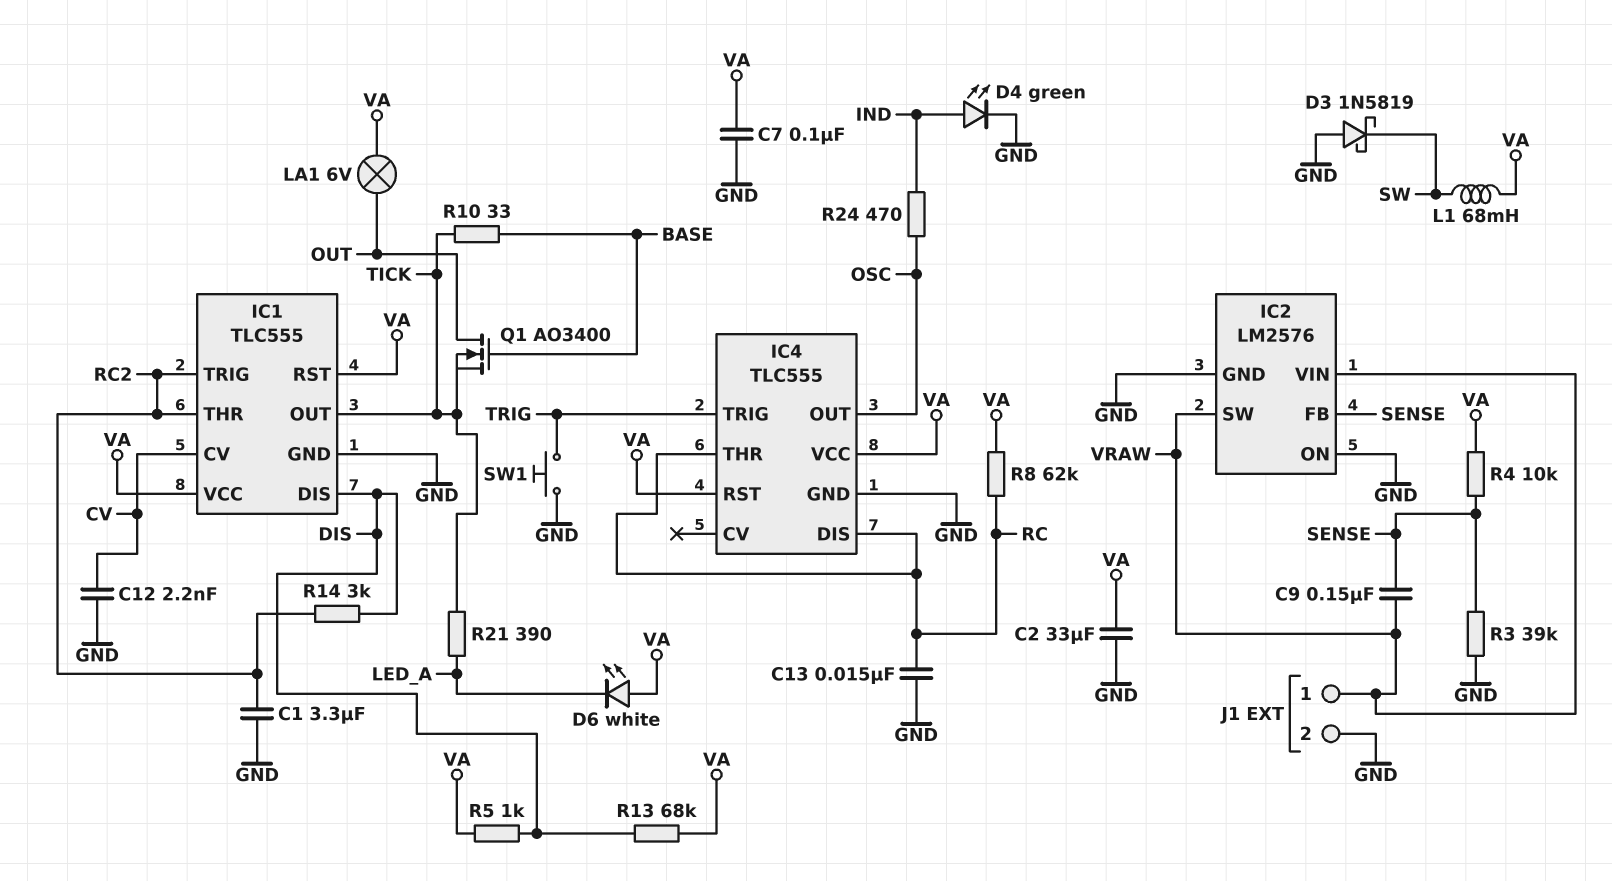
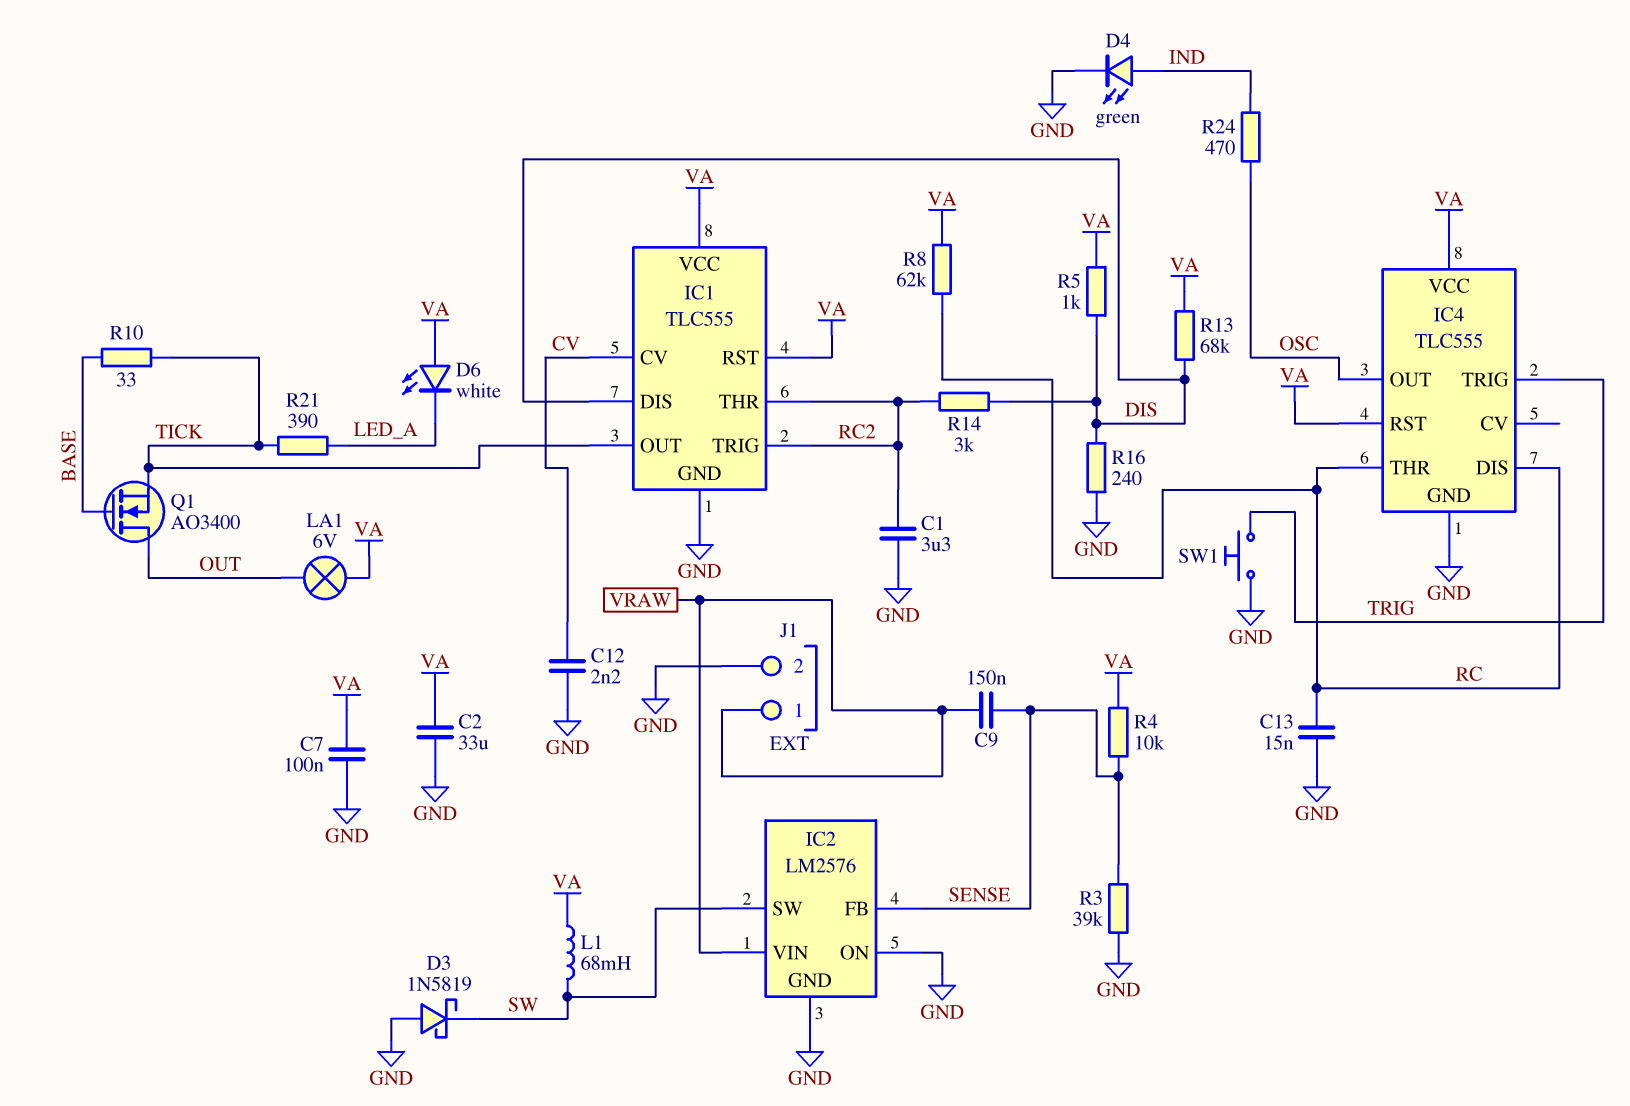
IC2 pin SW: VRAW -> SW
R16: none -> 240 (DIS, GND)

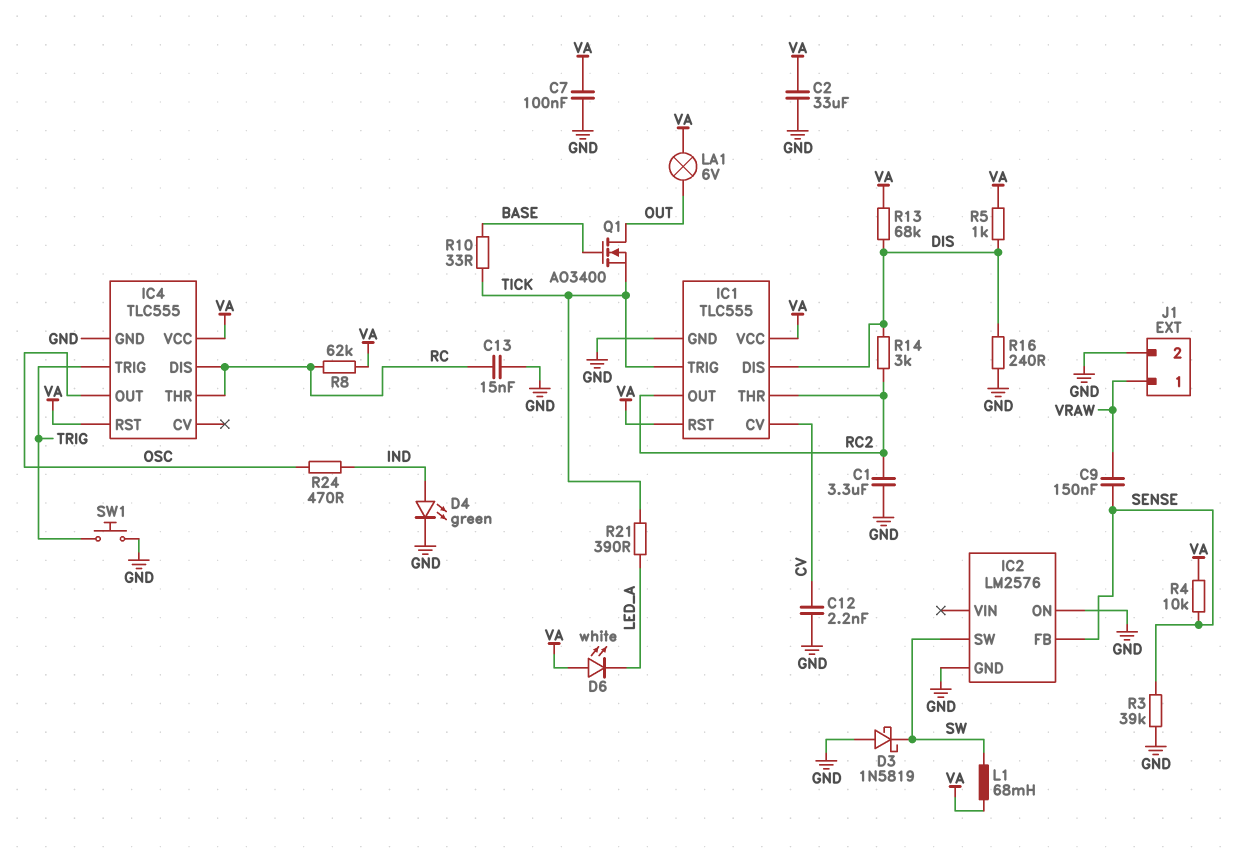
IC1 pin OUT: TICK -> RC2
IC1 pin TRIG: RC2 -> TICK
IC2 pin VIN: VRAW -> none

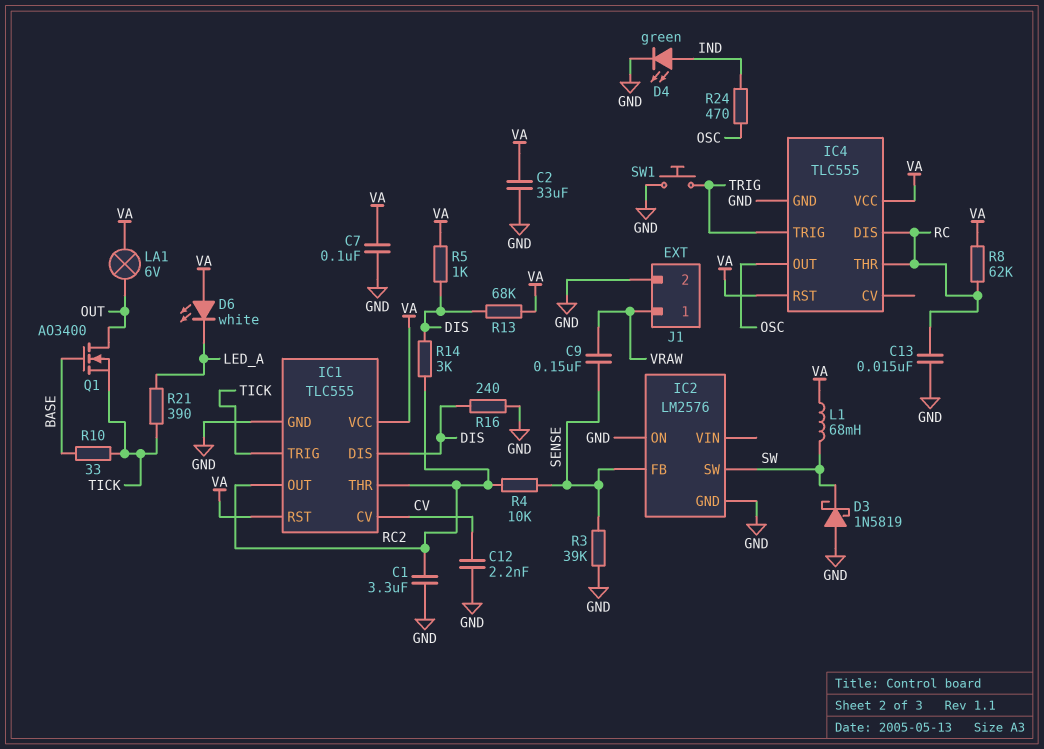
R4: 10k (SENSE, VA) -> 10k (RC2, SENSE)

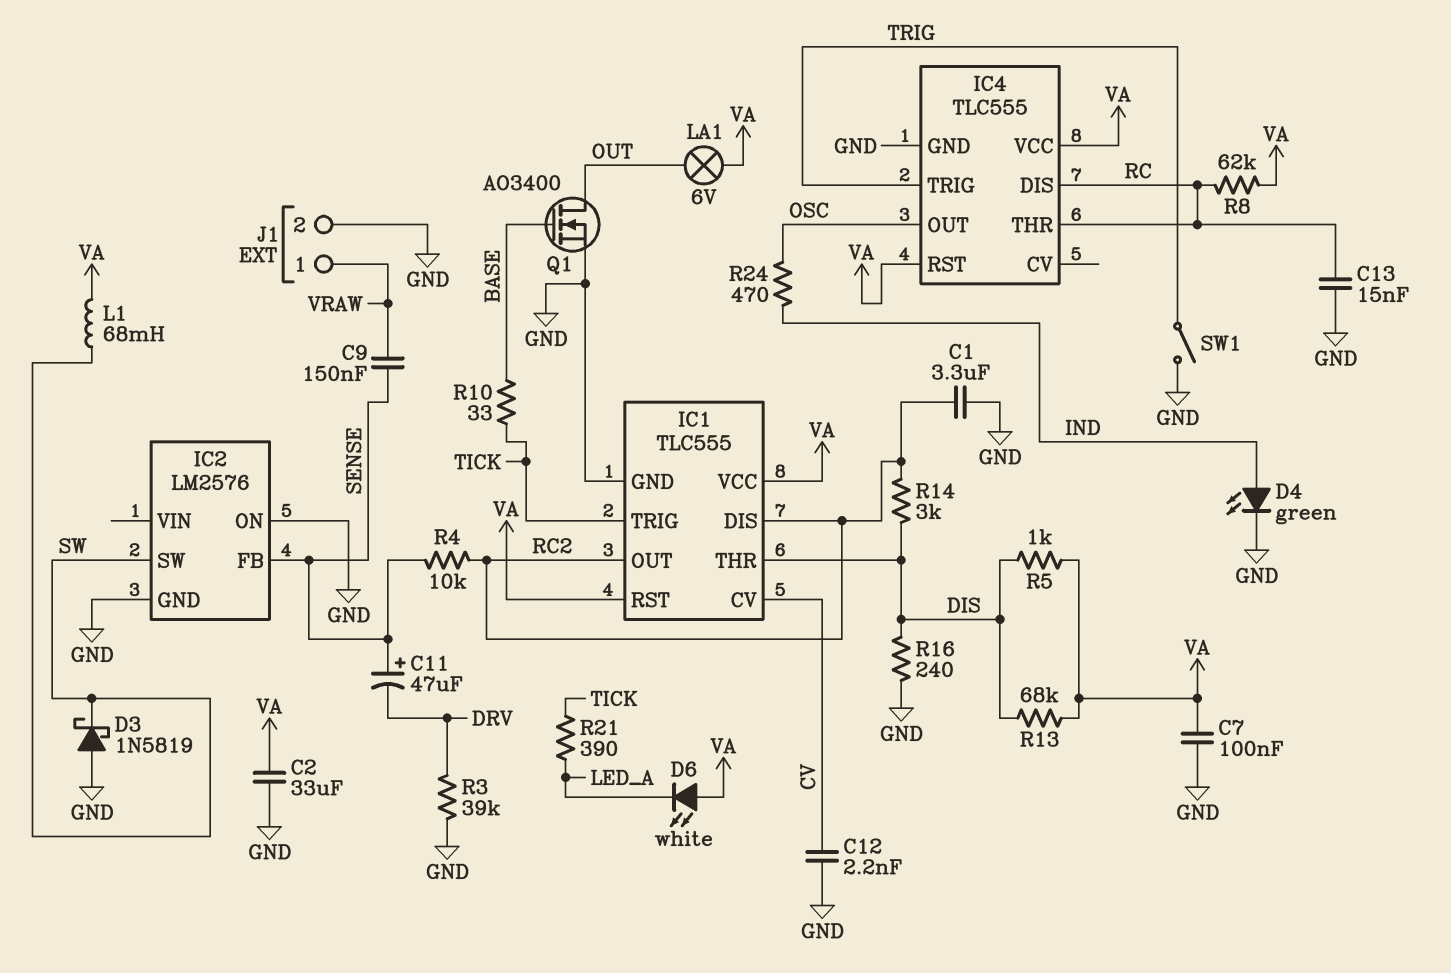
C11: none -> 47uF (plus SENSE, minus DRV)
IC1 pin DIS: DIS -> RC2
IC1 pin THR: RC2 -> DIS
Q1: NMOS AO3400 (G BASE, D OUT, S TICK) -> NMOS AO3400 (G BASE, D OUT, S GND)
R3: 39k (GND, SENSE) -> 39k (DRV, GND)
SW1: button (GND, TRIG) -> switch (GND, TRIG)

